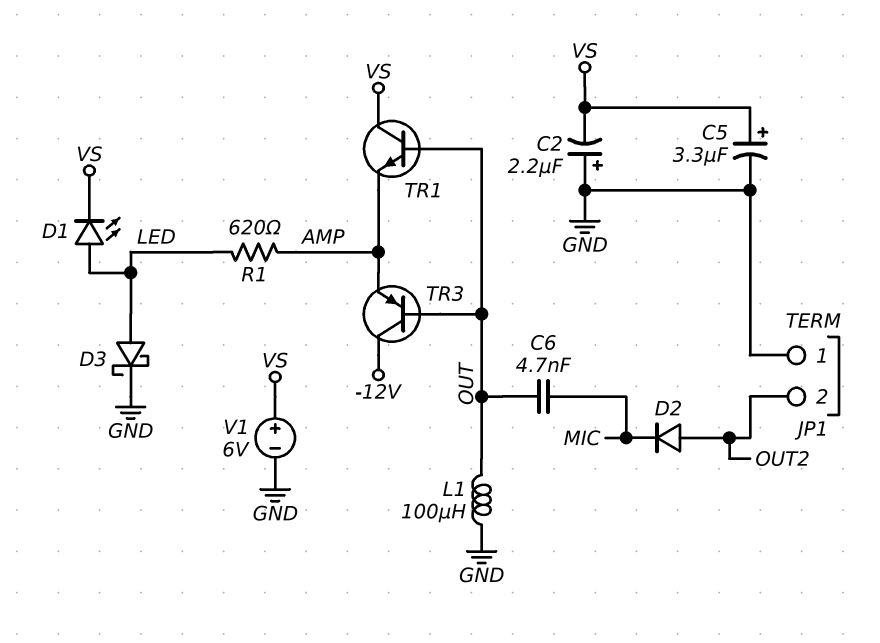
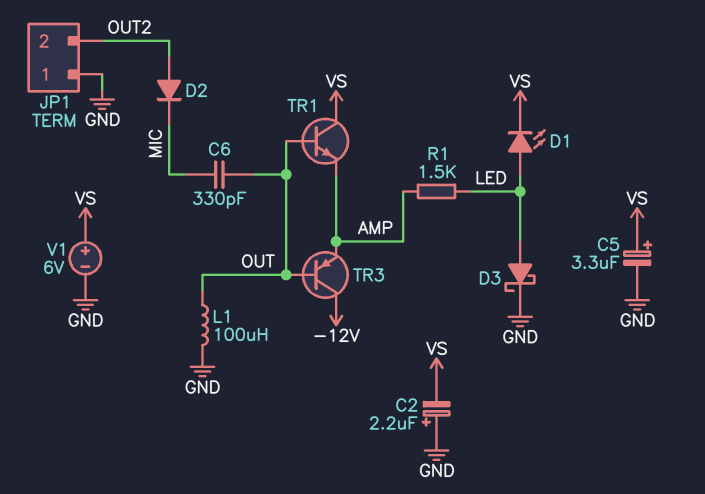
C6: 4.7nF (MIC, OUT) -> 330pF (MIC, OUT)
R1: 620 (AMP, LED) -> 1.5k (AMP, LED)

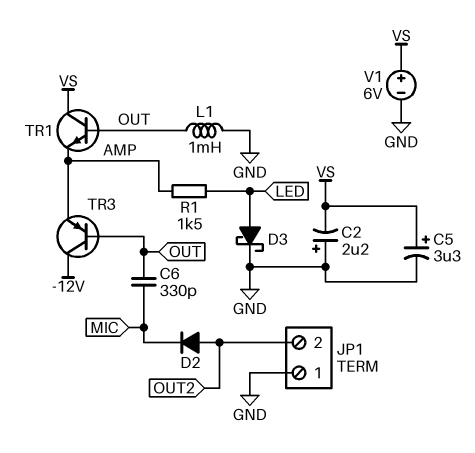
D1: LED (A LED, K VS) -> none
L1: 100uH (GND, OUT) -> 1mH (GND, OUT)

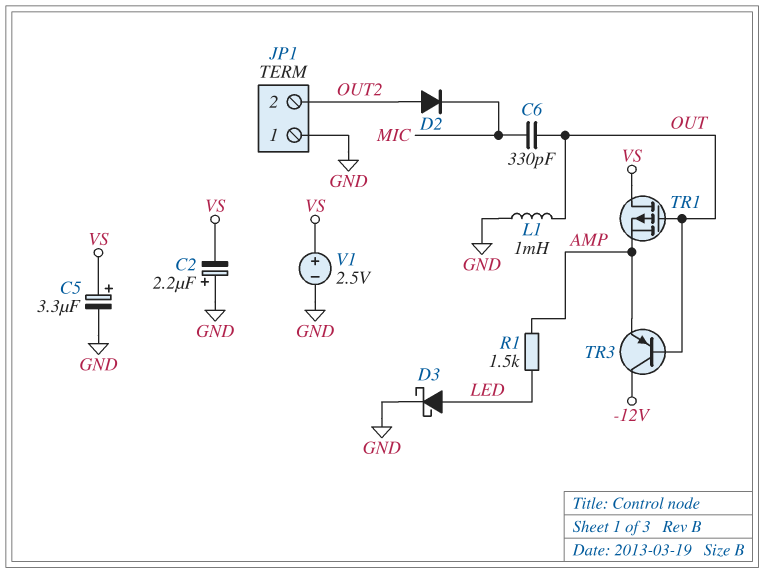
TR1: NPN (B OUT, C VS, E AMP) -> PMOS (G OUT, D VS, S AMP)
V1: 6V (plus VS, minus GND) -> 2.5V (plus VS, minus GND)

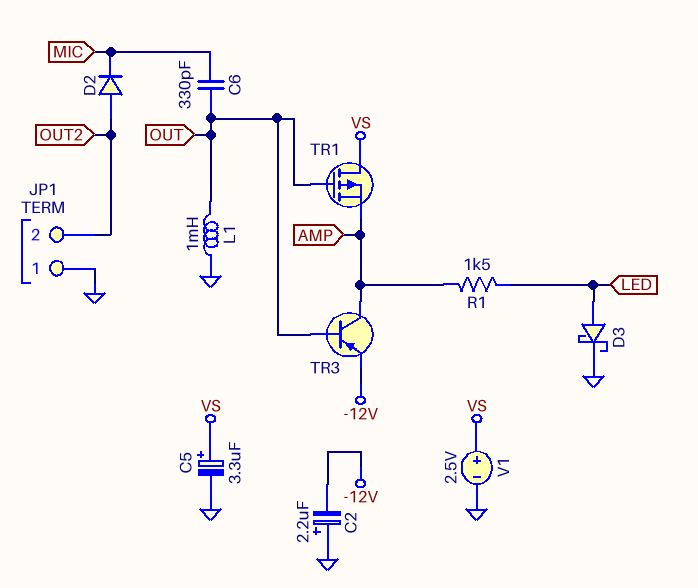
C2: 2.2uF (plus GND, minus VS) -> 2.2uF (plus GND, minus -12V)
TR3: PNP (B OUT, C -12V, E AMP) -> PNP (B OUT, C AMP, E -12V)

